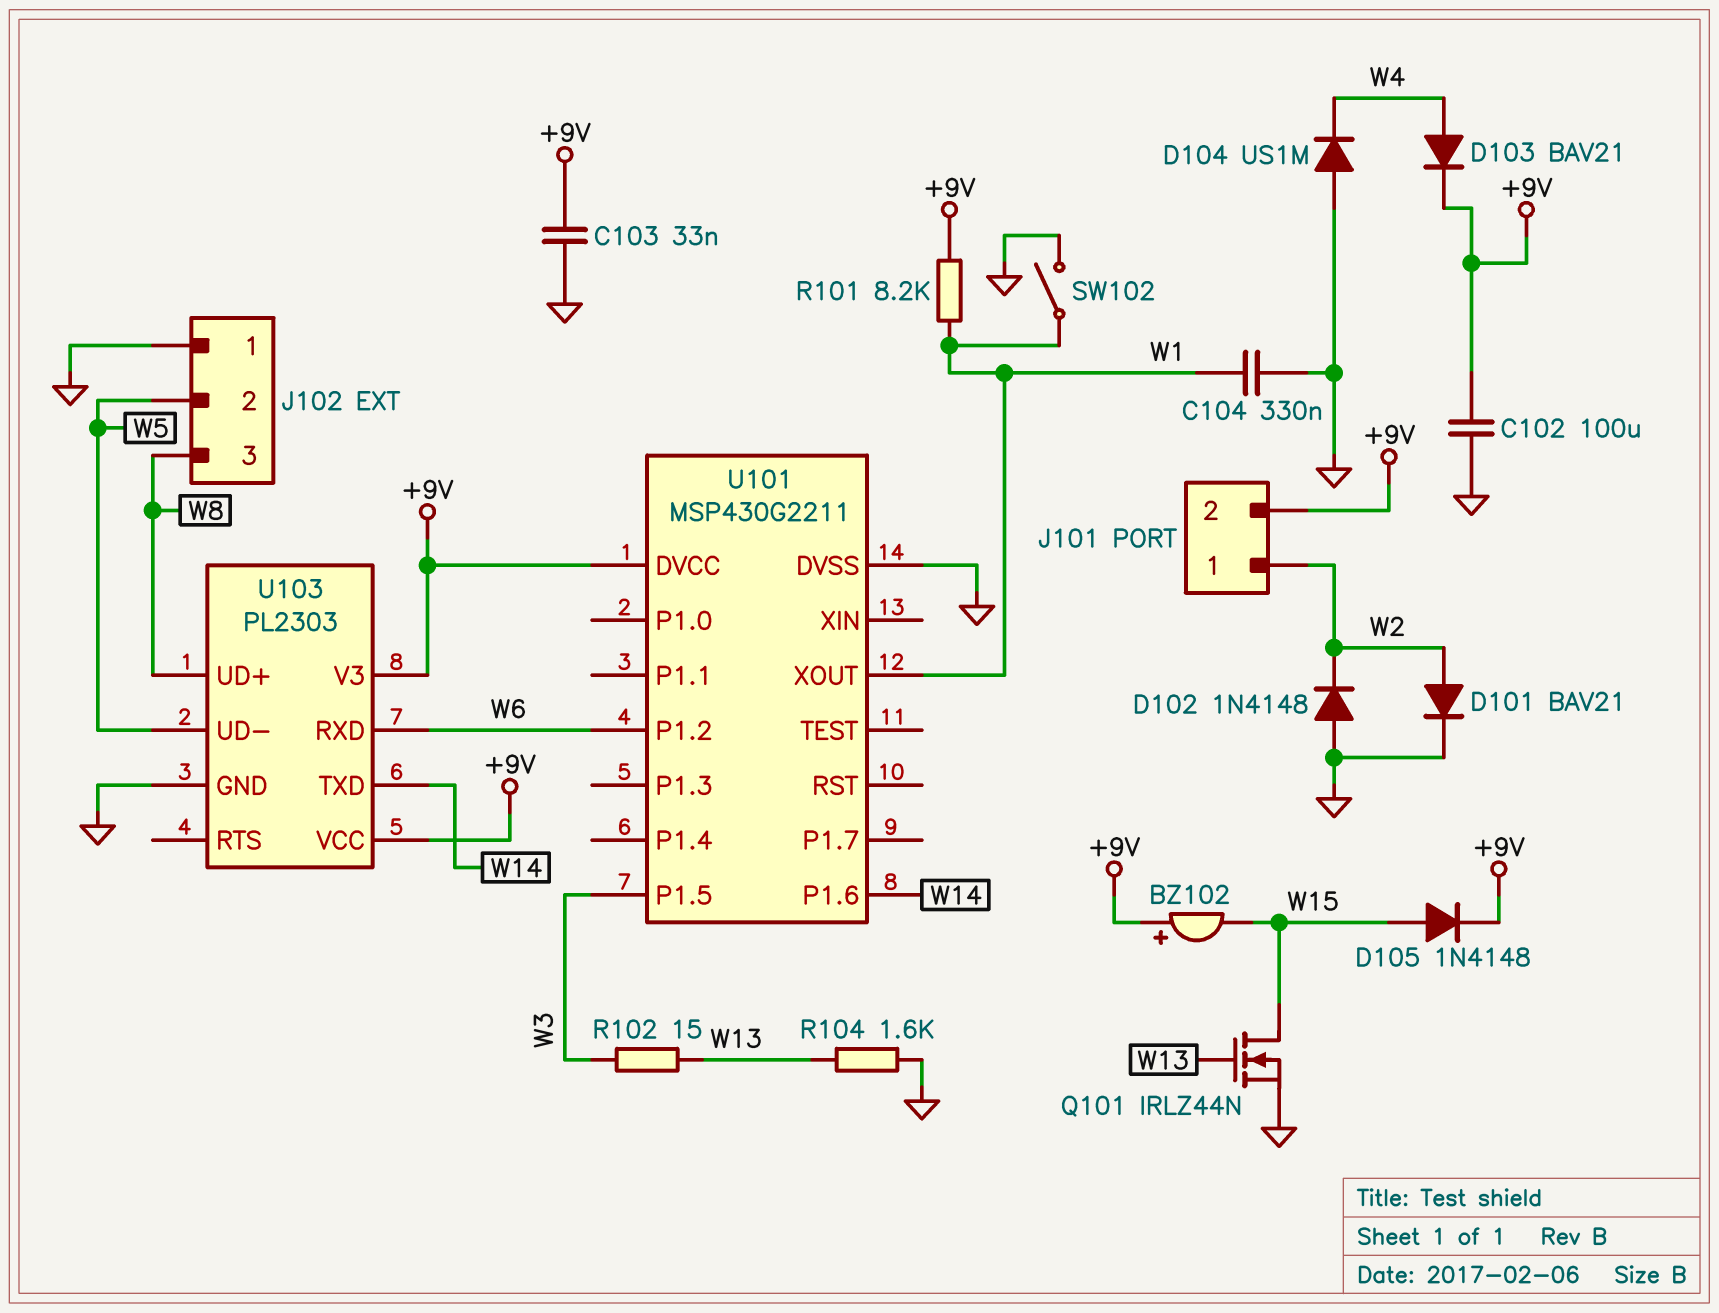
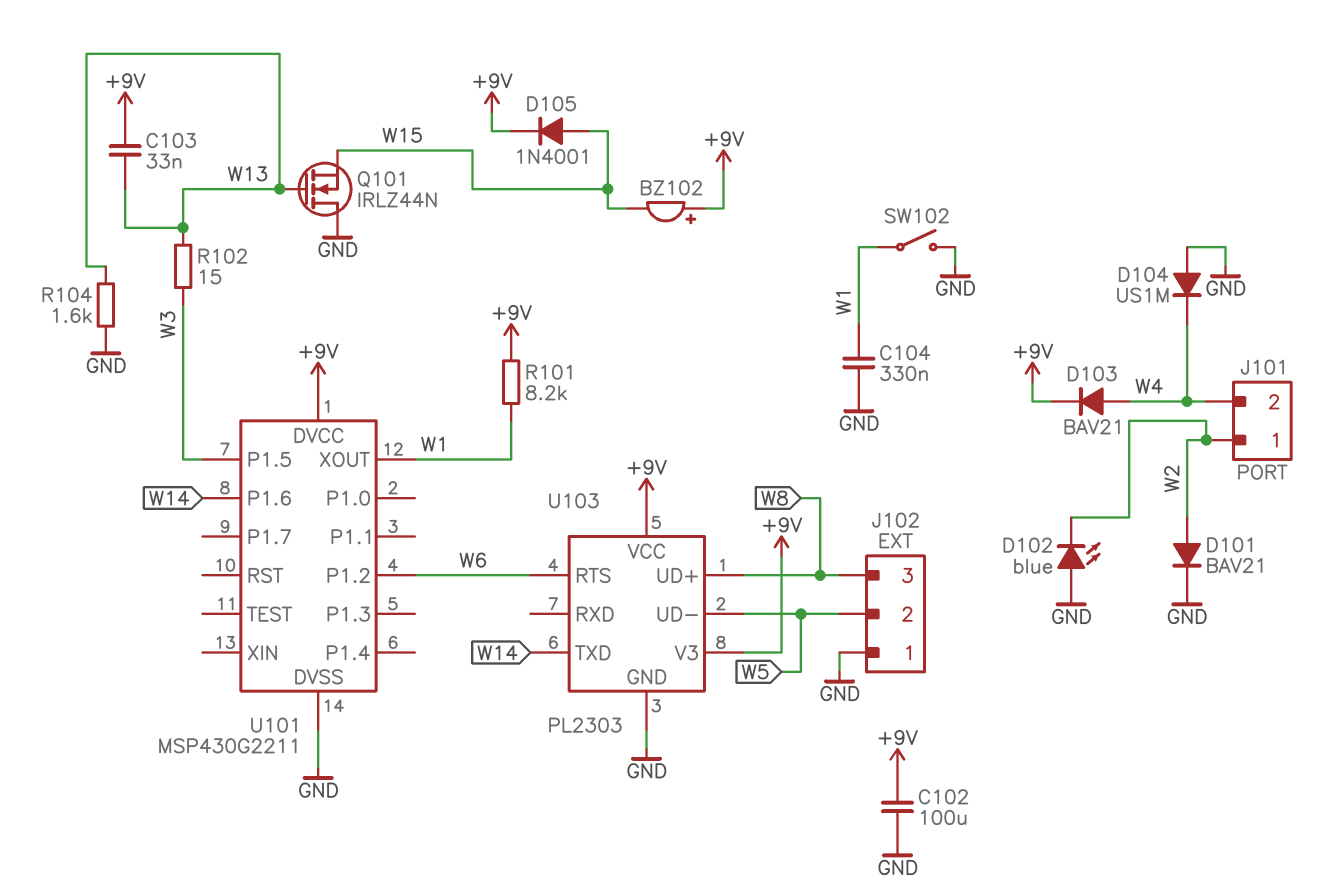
C103: 33nF (+9V, GND) -> 33nF (+9V, W13)
D102: diode 1N4148 (A GND, K W2) -> LED blue (A GND, K W2)
D105: diode 1N4148 (A W15, K +9V) -> diode 1N4001 (A W15, K +9V)
J101 pin 2: +9V -> W4
Q101: NMOS IRLZ44N (G W13, D W15, S GND) -> NMOS IRLZ44N (G W13, D GND, S W15)
U103 pin RTS: none -> W6
U103 pin RXD: W6 -> none

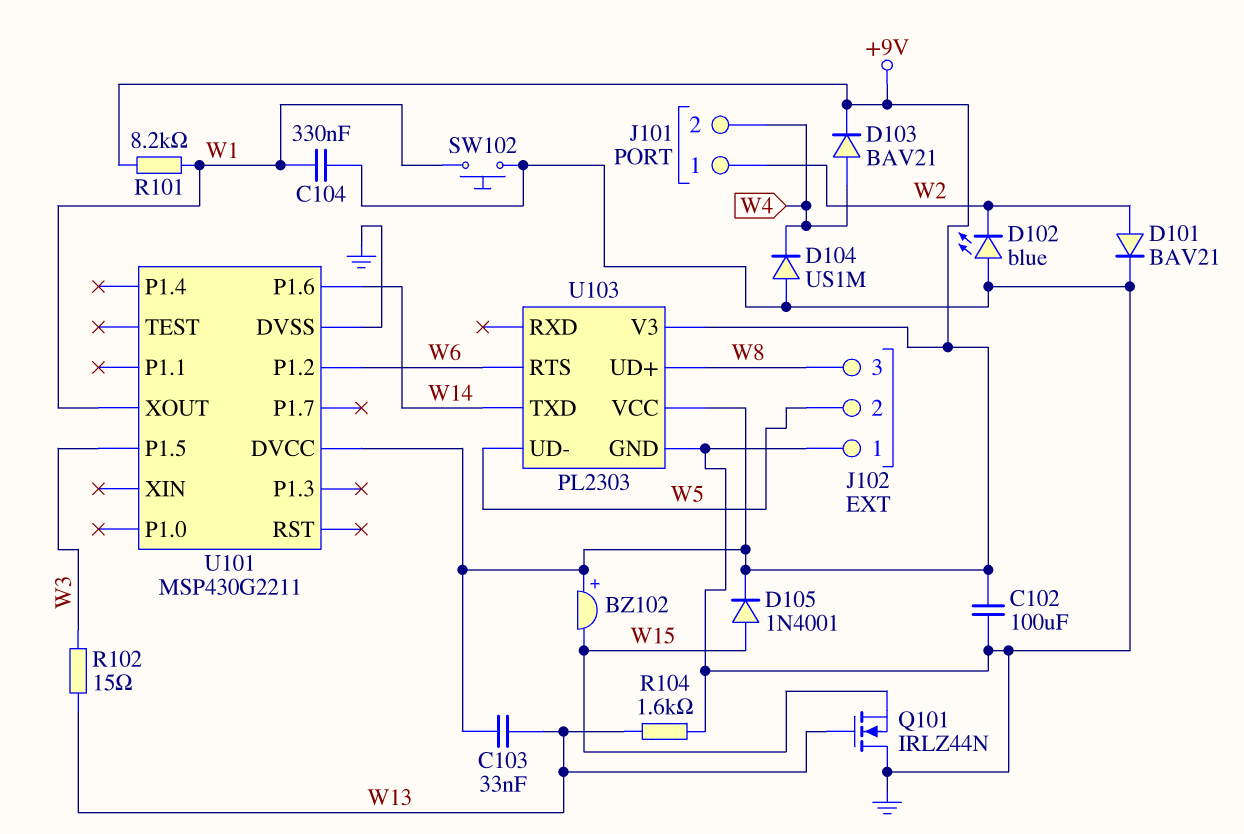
SW102: switch (GND, W1) -> button (GND, W1)

